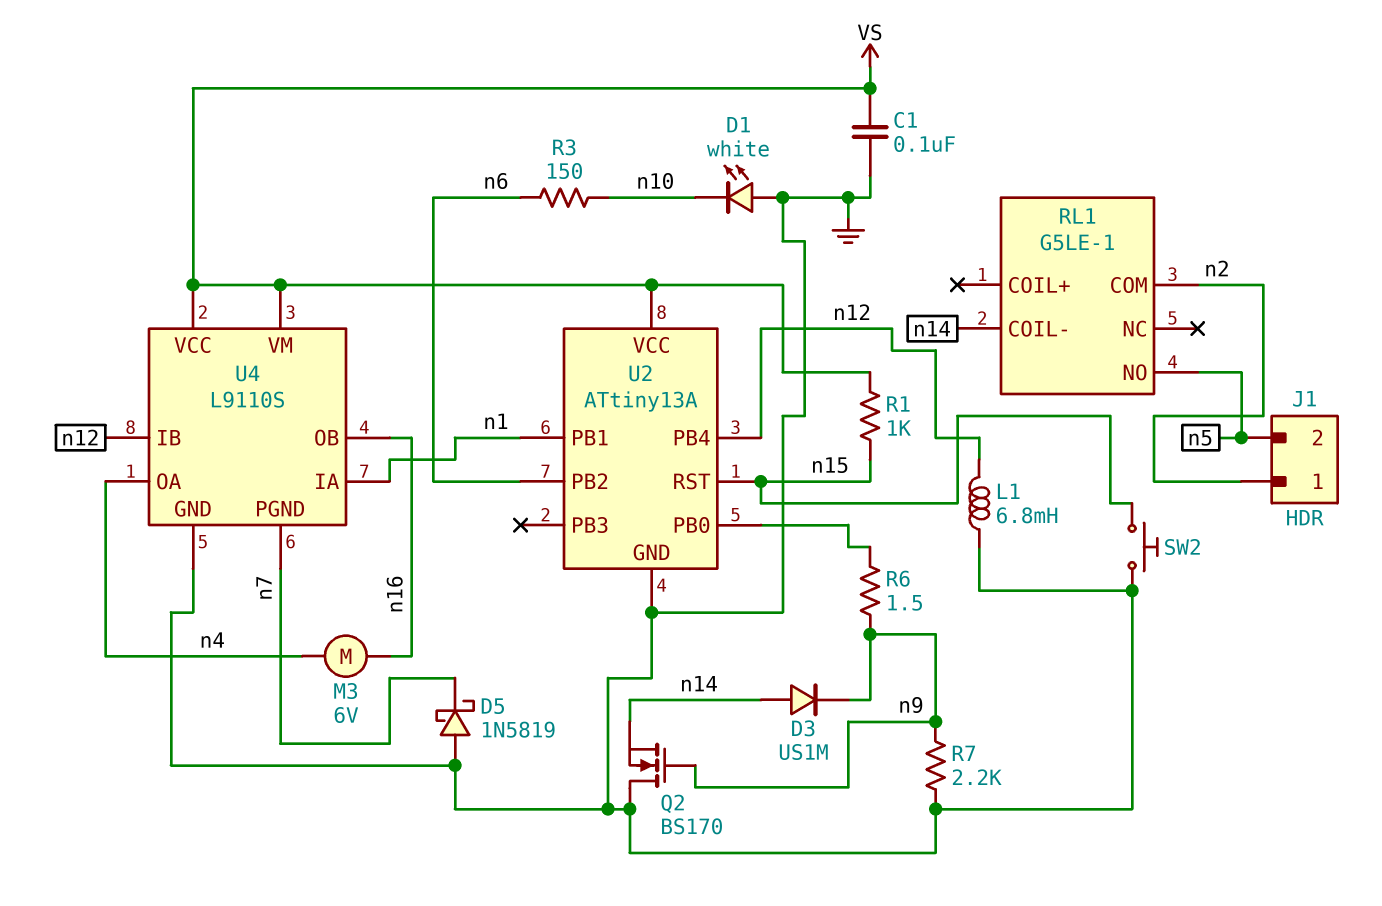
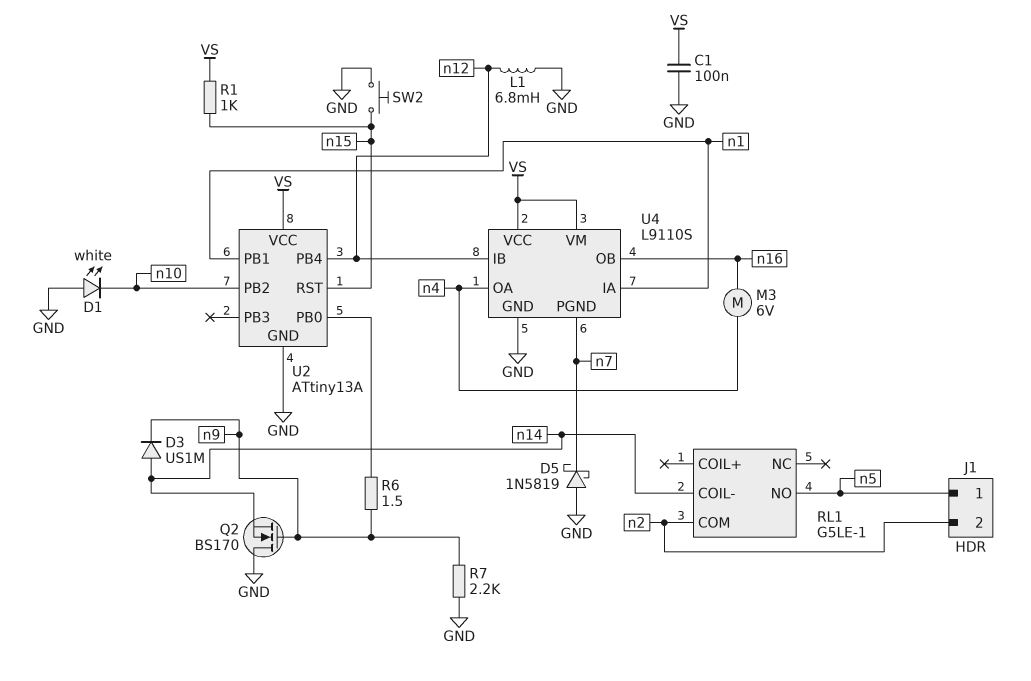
J1 pin 1: n2 -> n5
J1 pin 2: n5 -> n2
R3: 150 (n6, n10) -> none
U2 pin PB2: n6 -> n10

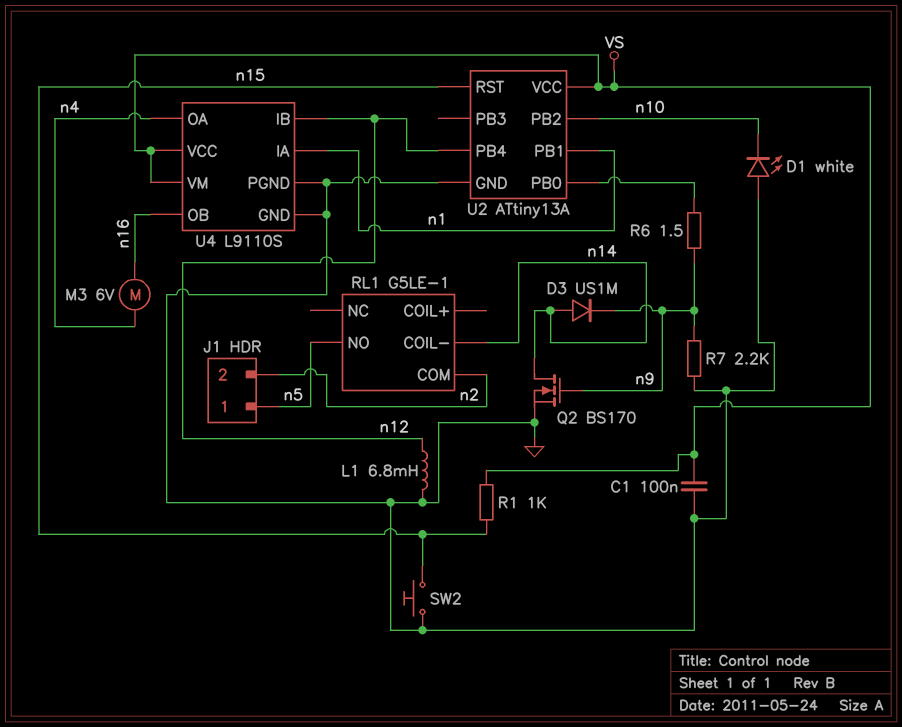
D5: schottky 1N5819 (A GND, K n7) -> none
Q2: NMOS BS170 (G n9, D GND, S n14) -> NMOS BS170 (G n9, D n14, S GND)
U4 pin PGND: n7 -> GND

